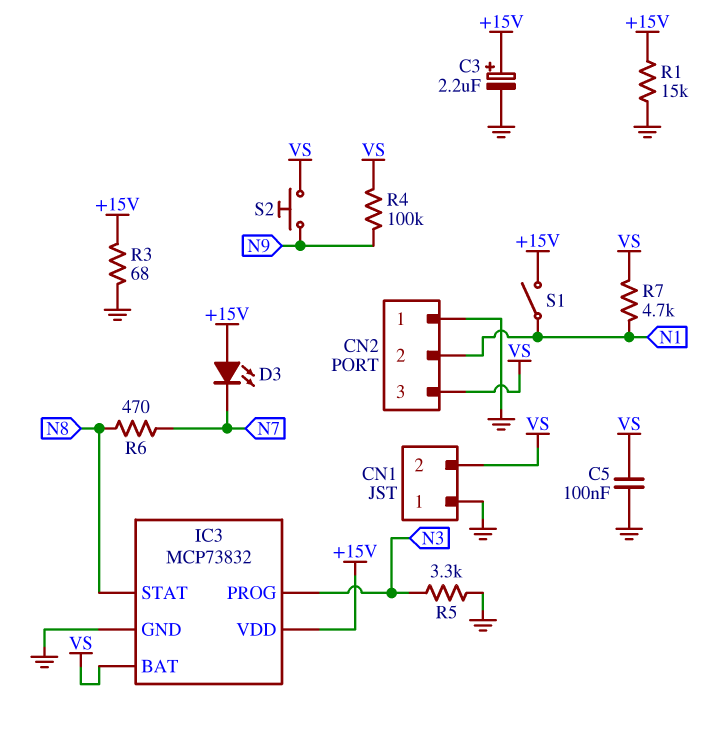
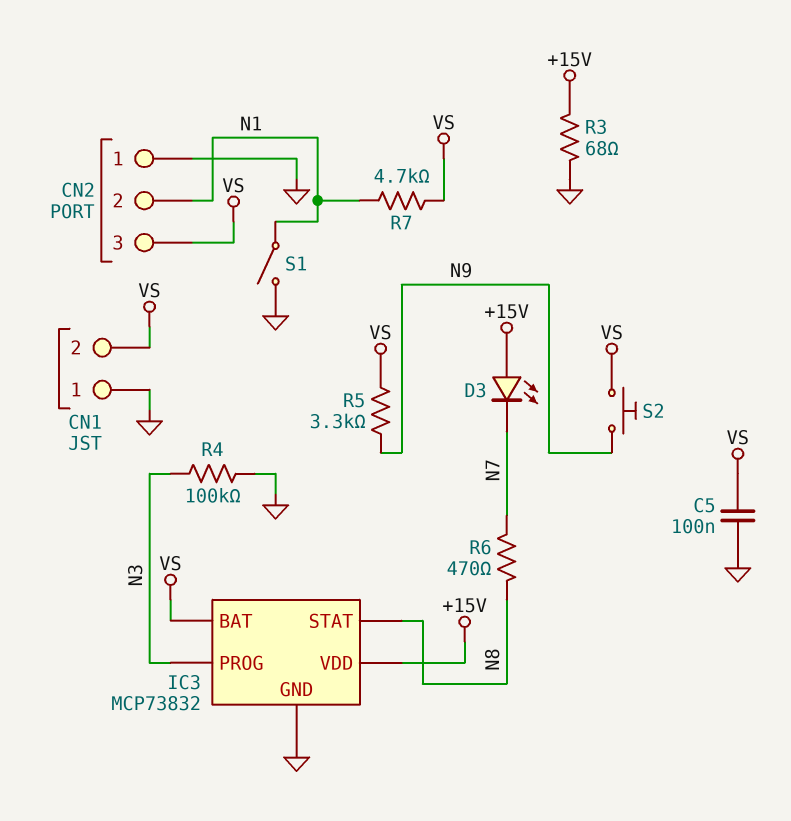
C3: 2.2uF (plus +15V, minus GND) -> none
R1: 15k (+15V, GND) -> none
R4: 100k (N9, VS) -> 100k (GND, N3)
R5: 3.3k (GND, N3) -> 3.3k (N9, VS)
S1: switch (+15V, N1) -> switch (GND, N1)

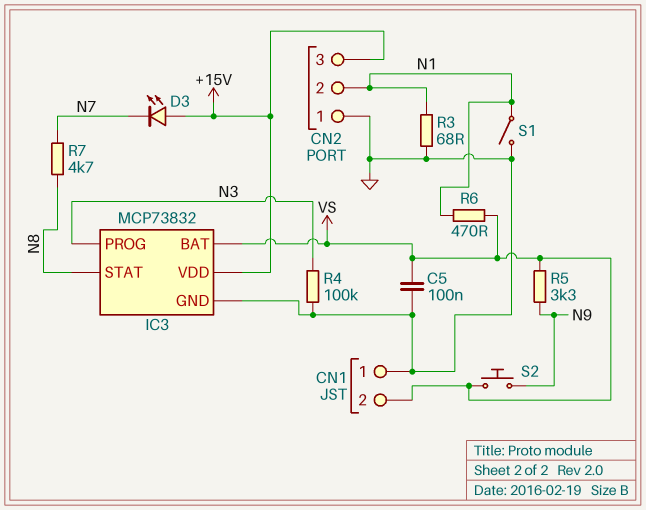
CN2 pin 3: VS -> +15V
R3: 68 (+15V, GND) -> 68 (GND, N1)
R6: 470 (N7, N8) -> 470 (N1, VS)
R7: 4.7k (N1, VS) -> 4.7k (N7, N8)

